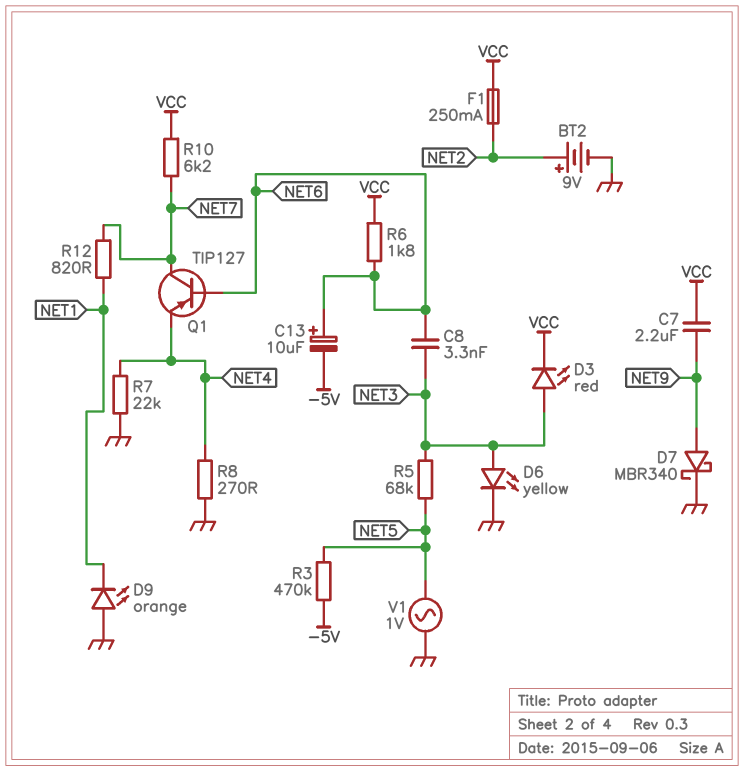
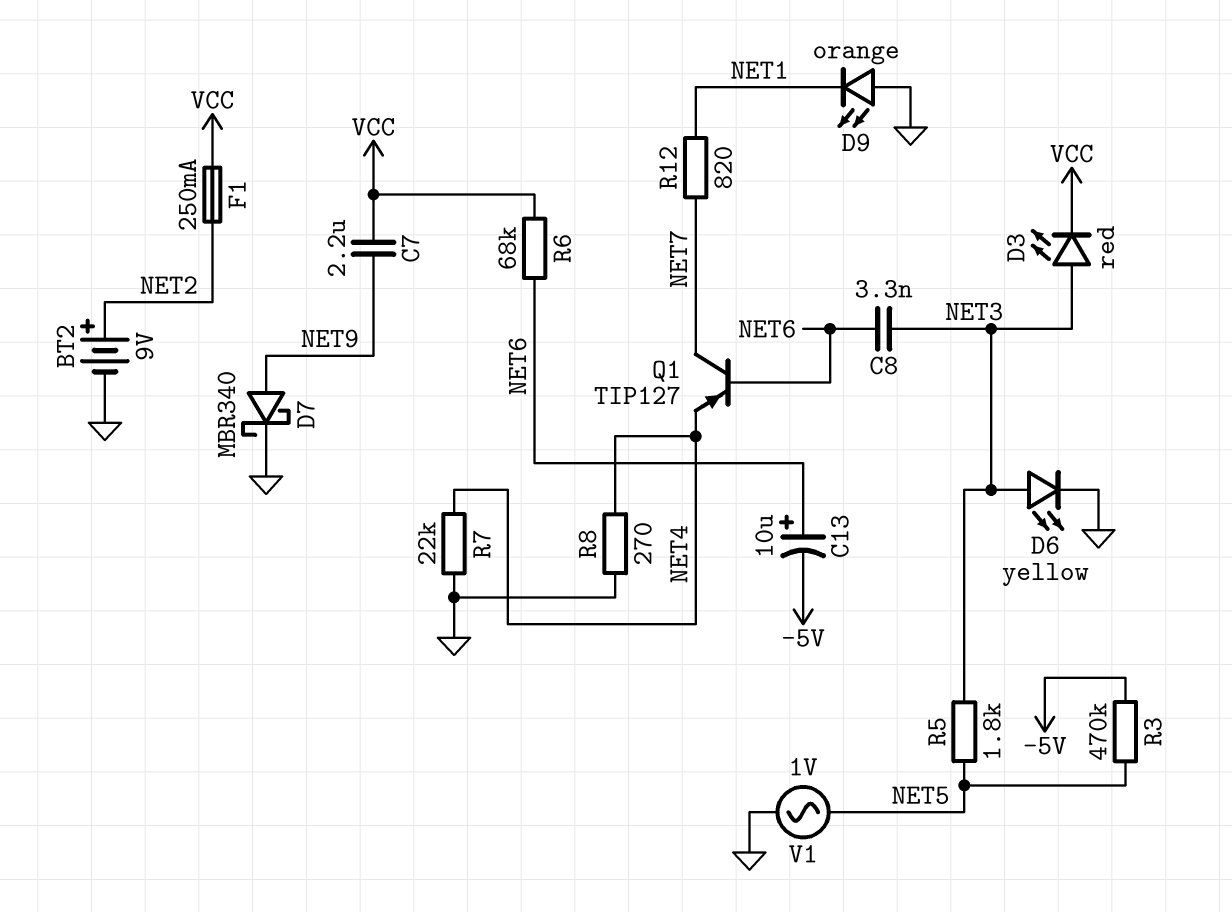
R5: 68k (NET3, NET5) -> 1.8k (NET3, NET5)
R6: 1.8k (NET6, VCC) -> 68k (NET6, VCC)
R10: 6.2k (NET7, VCC) -> none

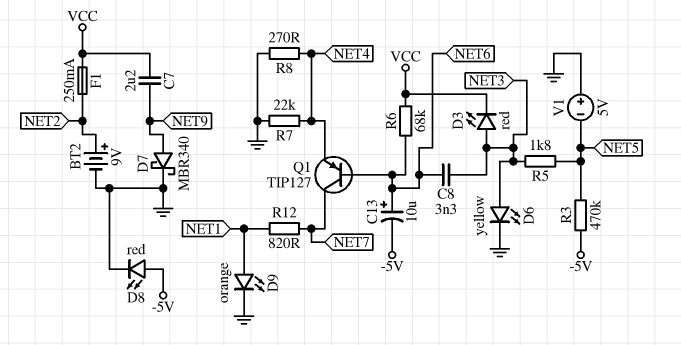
D8: none -> LED red (A -5V, K GND)
D9: LED orange (A GND, K NET1) -> LED orange (A NET1, K GND)
V1: AC 1V (GND, NET5) -> 5V (plus GND, minus NET5)

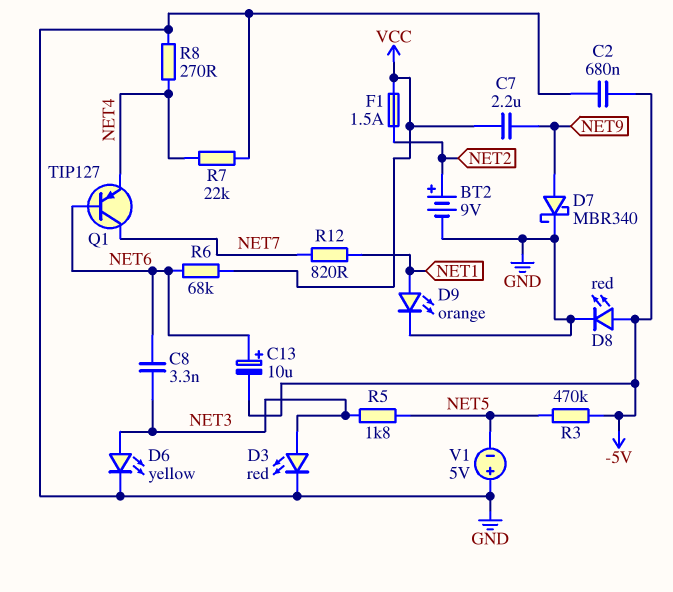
C2: none -> 680nF (-5V, GND)
D3: LED red (A NET3, K VCC) -> LED red (A NET3, K GND)
F1: 250mA (NET2, VCC) -> 1.5A (NET2, VCC)

